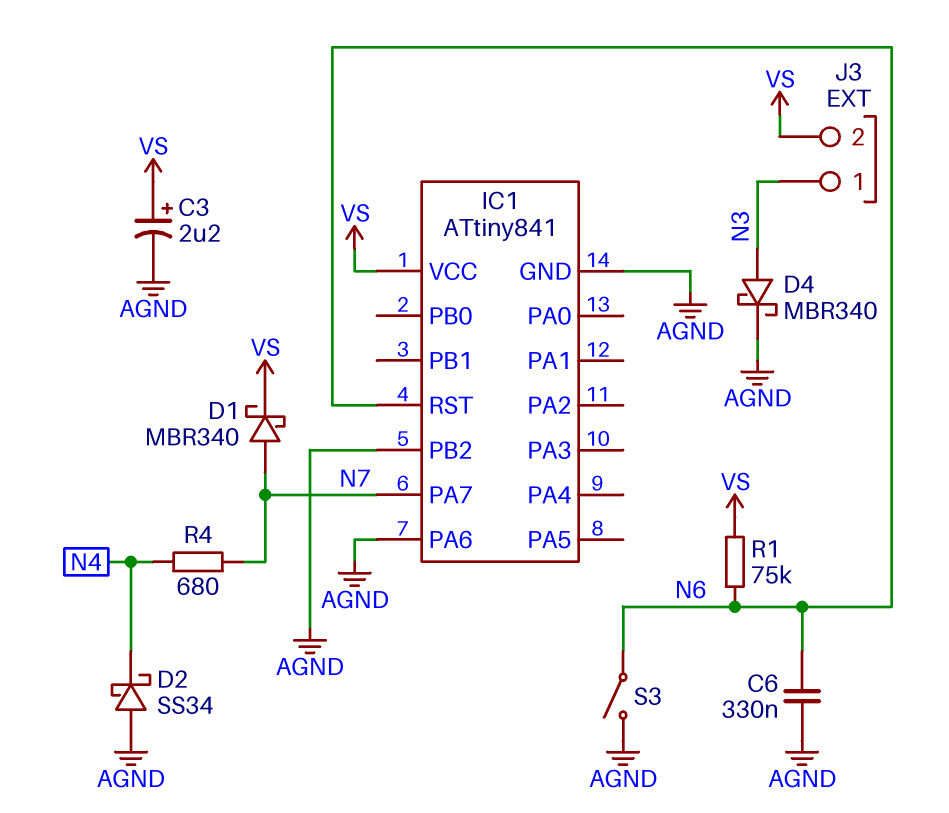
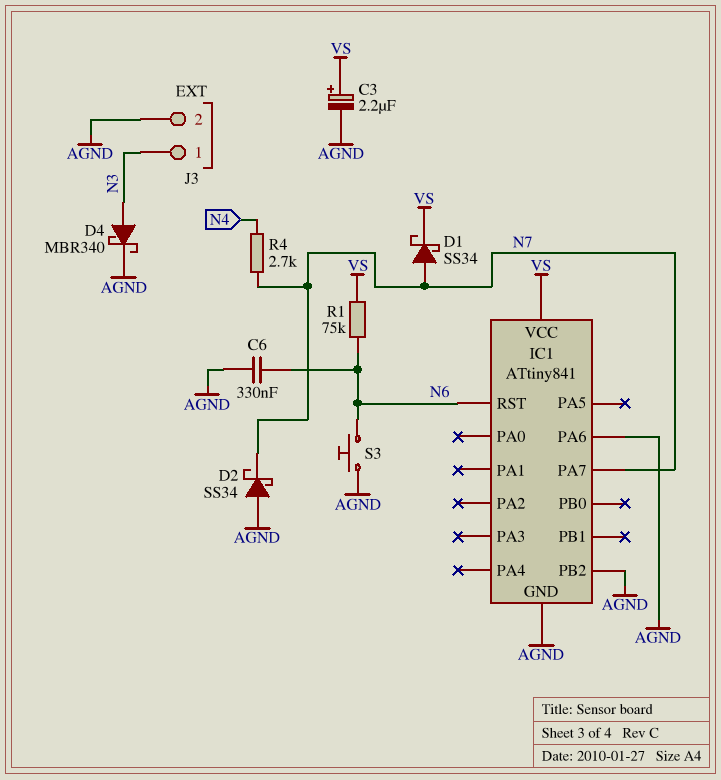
D1: schottky MBR340 (A N7, K VS) -> schottky SS34 (A N7, K VS)
D2: schottky SS34 (A AGND, K N4) -> schottky SS34 (A AGND, K N7)
J3 pin 2: VS -> AGND
R4: 680 (N4, N7) -> 2.7k (N4, N7)
S3: switch (AGND, N6) -> button (AGND, N6)

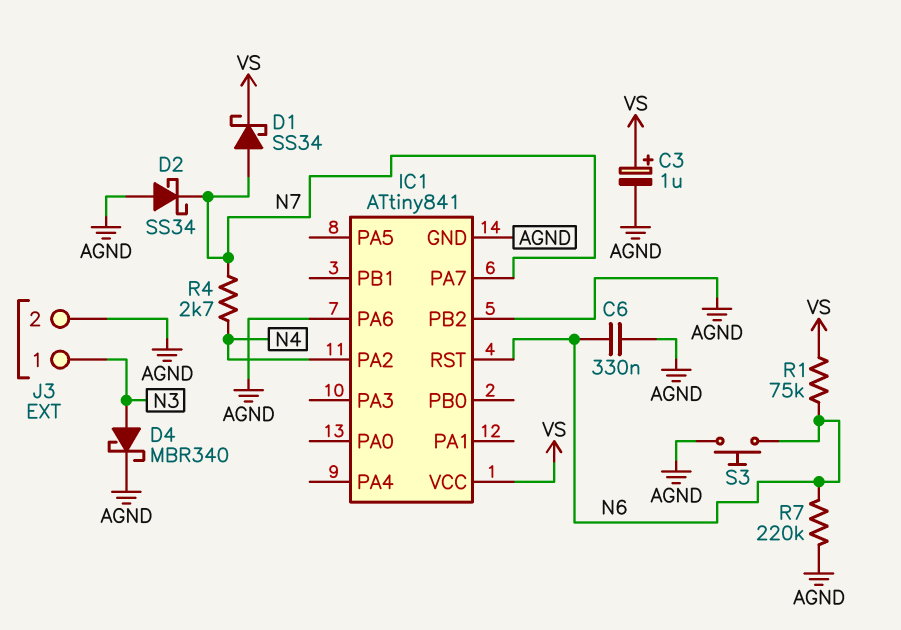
C3: 2.2uF (plus VS, minus AGND) -> 1uF (plus VS, minus AGND)
IC1 pin PA2: none -> N4
R7: none -> 220k (AGND, N6)

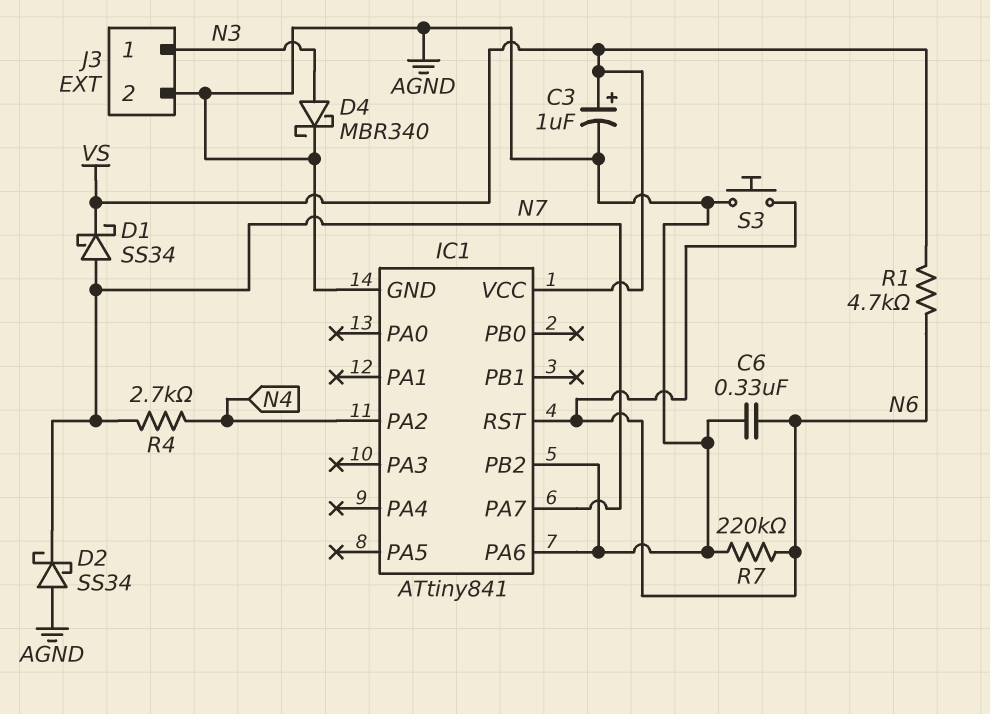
R1: 75k (N6, VS) -> 4.7k (N6, VS)

